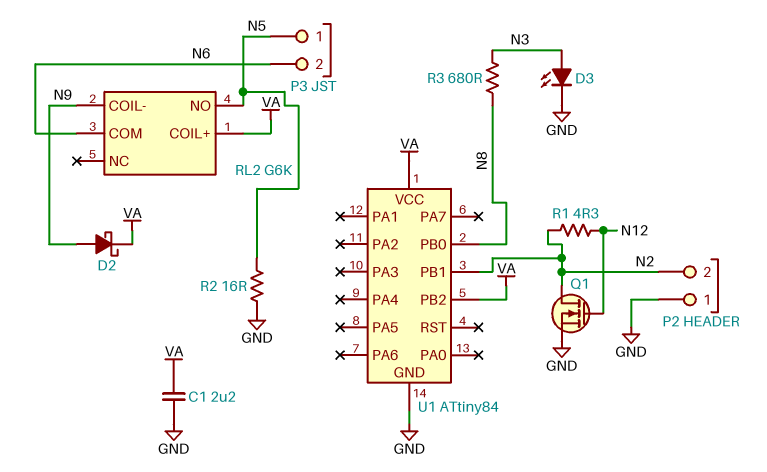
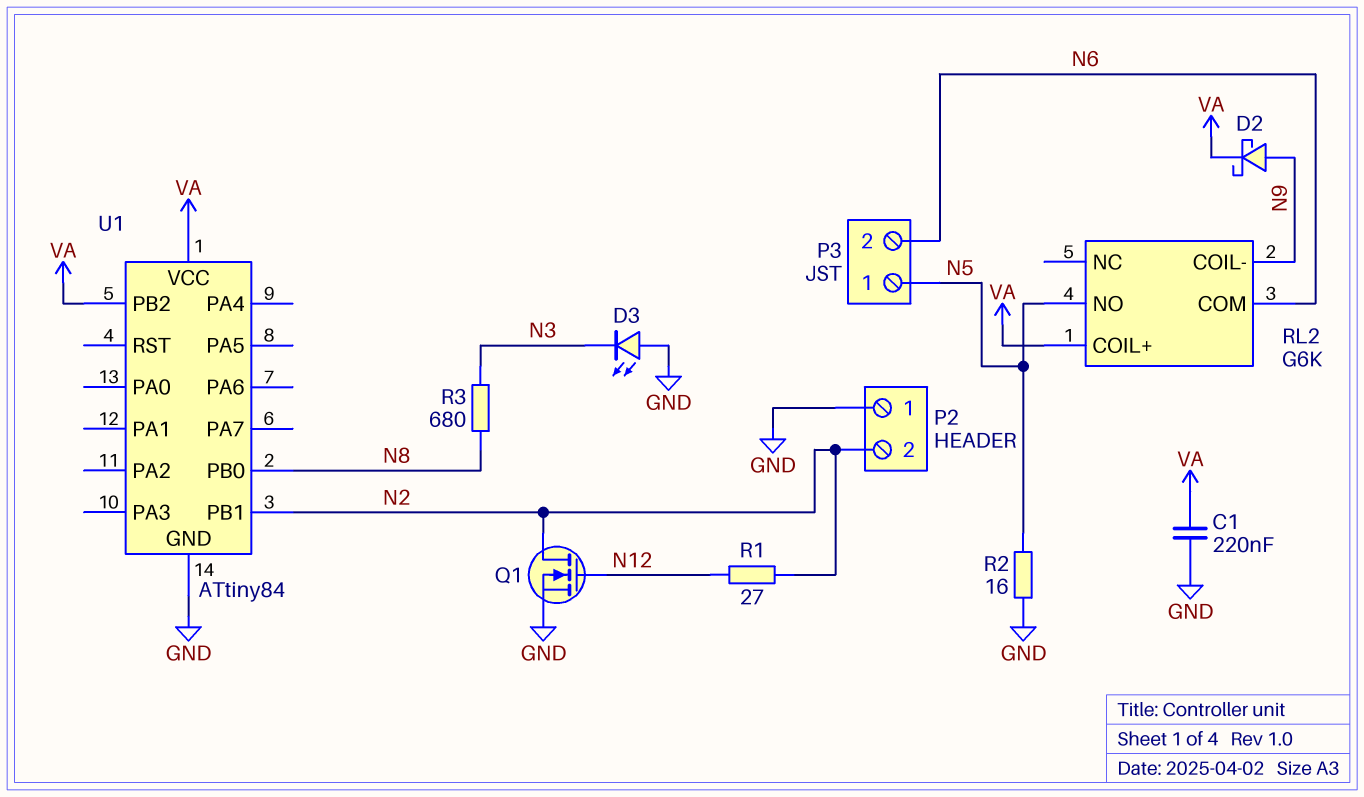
C1: 2.2uF (GND, VA) -> 220nF (GND, VA)
D3: LED (A N3, K GND) -> LED (A GND, K N3)
R1: 4.3 (N2, N12) -> 27 (N2, N12)

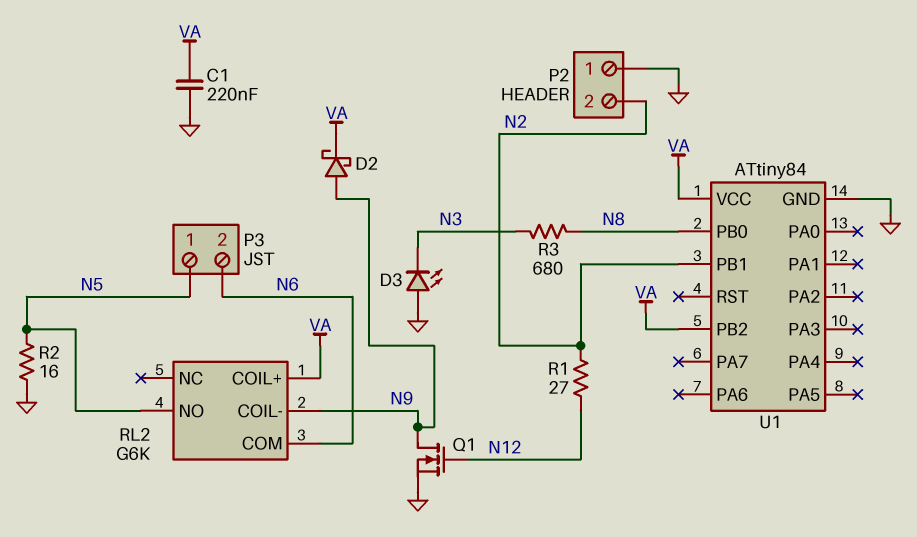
Q1: NMOS (G N12, D N2, S GND) -> NMOS (G N12, D N9, S GND)

